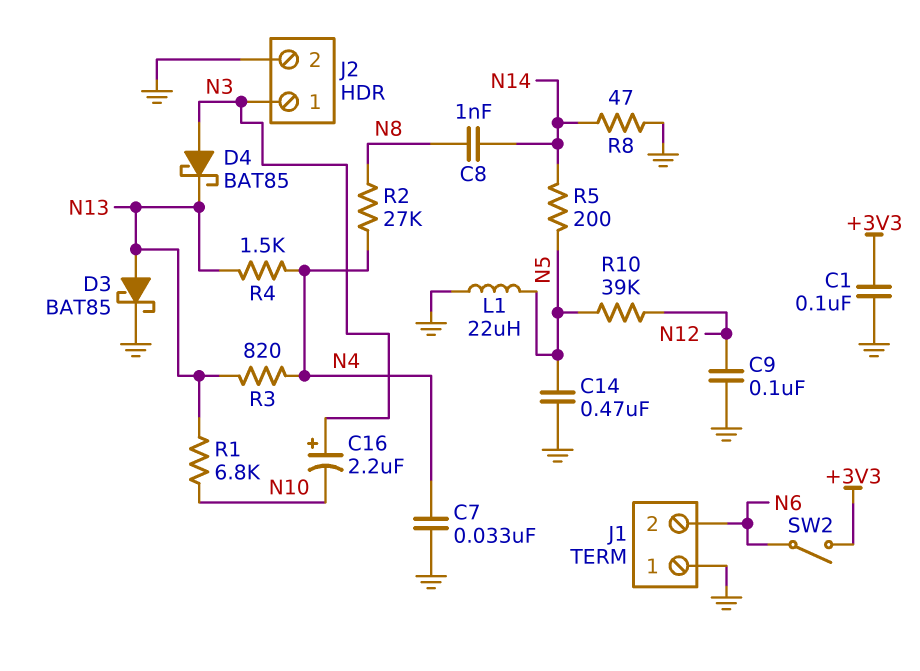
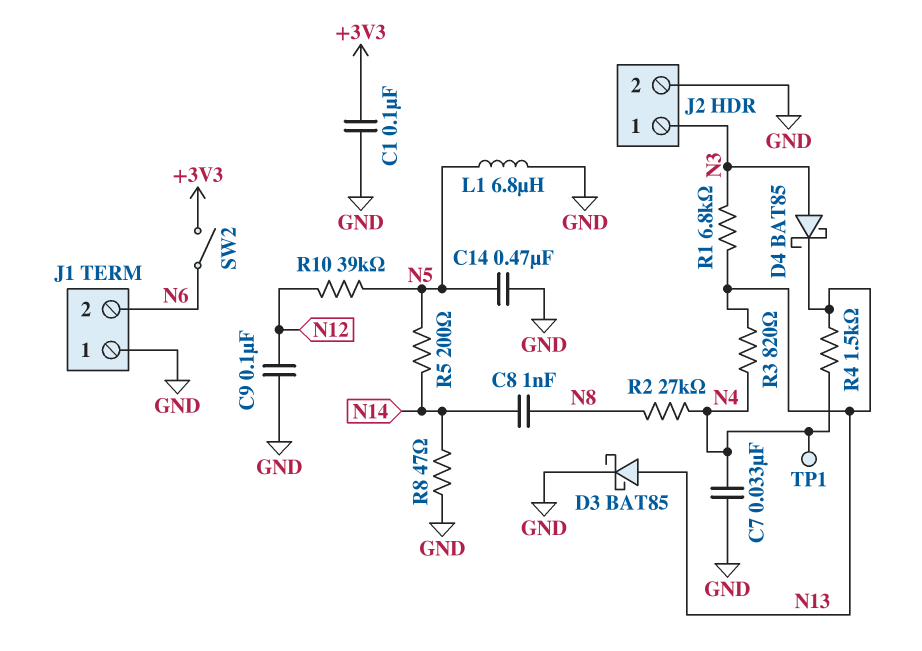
C16: 2.2uF (plus N3, minus N10) -> none
L1: 22uH (GND, N5) -> 6.8uH (GND, N5)
R1: 6.8k (N10, N13) -> 6.8k (N3, N13)
TP1: none -> test point (N4)

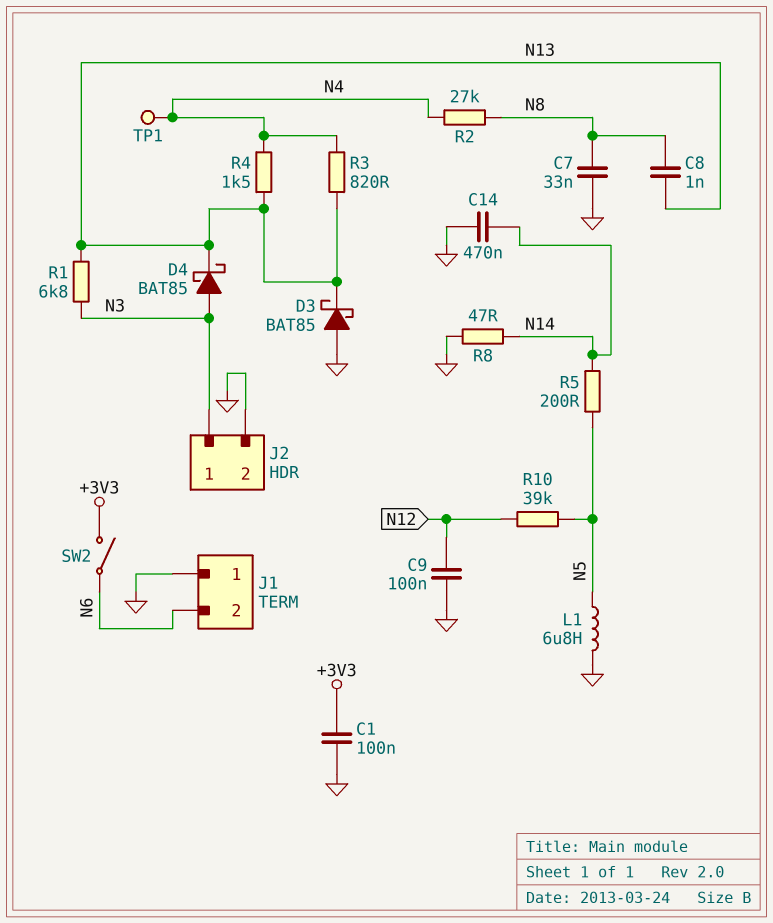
C7: 33nF (GND, N4) -> 33nF (GND, N8)
C8: 1nF (N8, N14) -> 1nF (N8, N13)
C14: 470nF (GND, N5) -> 470nF (GND, N14)
D3: schottky BAT85 (A N13, K GND) -> schottky BAT85 (A GND, K N13)

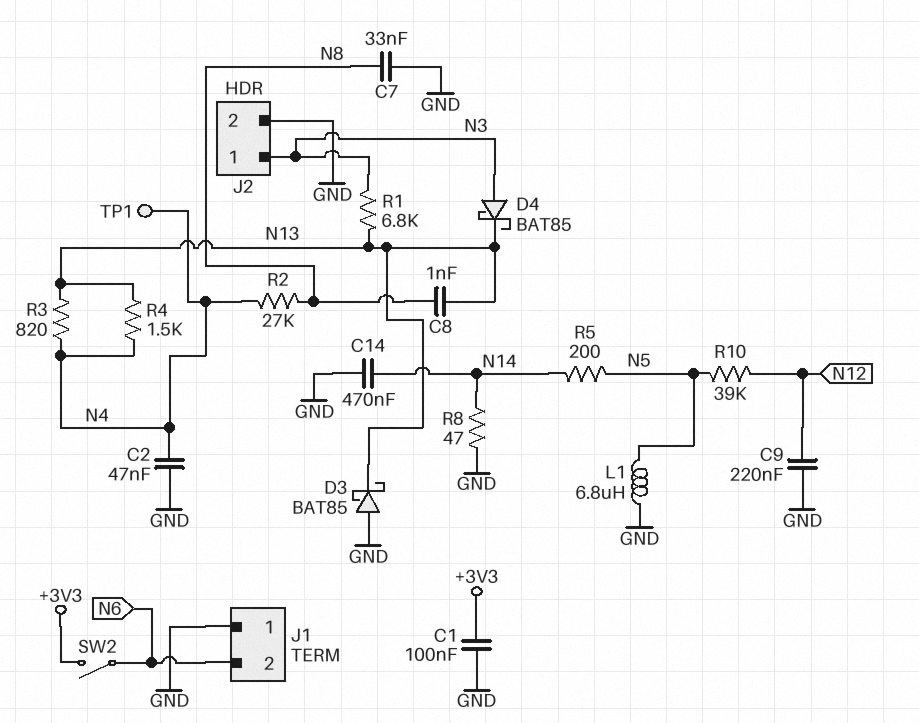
C2: none -> 47nF (GND, N4)
C9: 100nF (GND, N12) -> 220nF (GND, N12)

